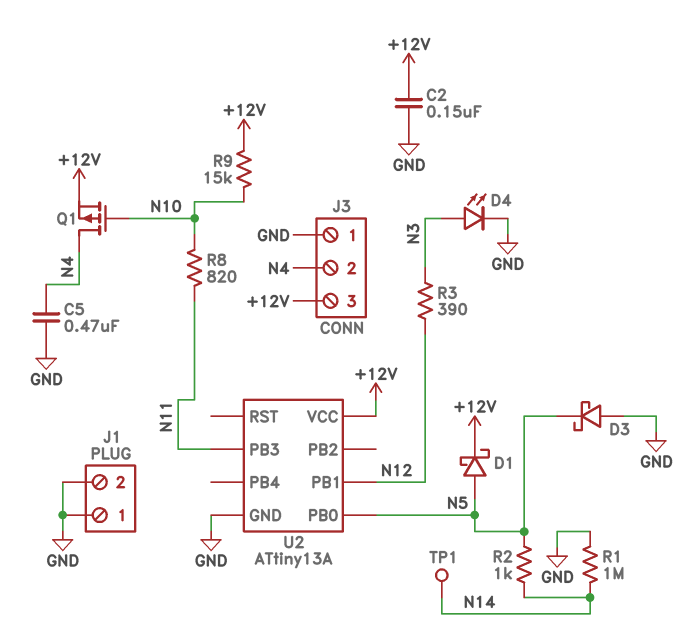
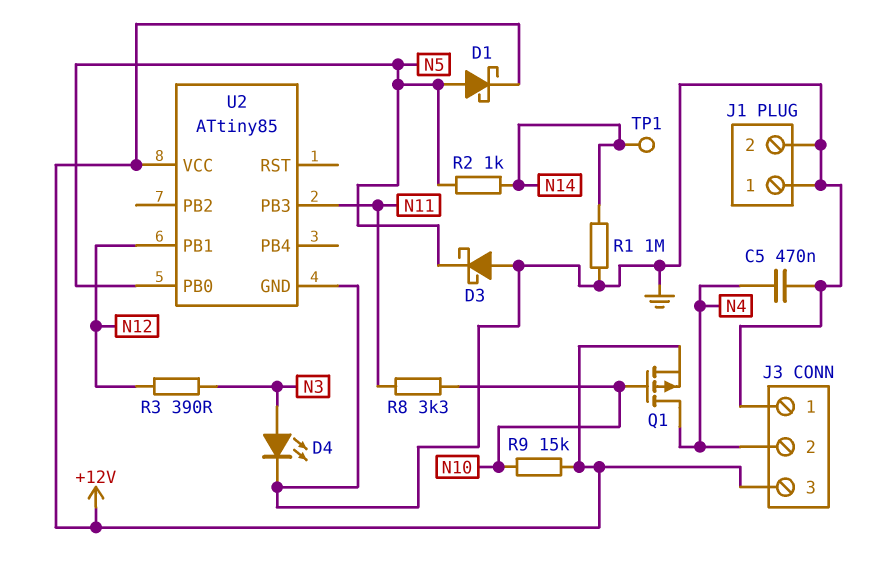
C2: 150nF (+12V, GND) -> none
R8: 820 (N10, N11) -> 3.3k (N10, N11)
U2: ATtiny13A -> ATtiny85

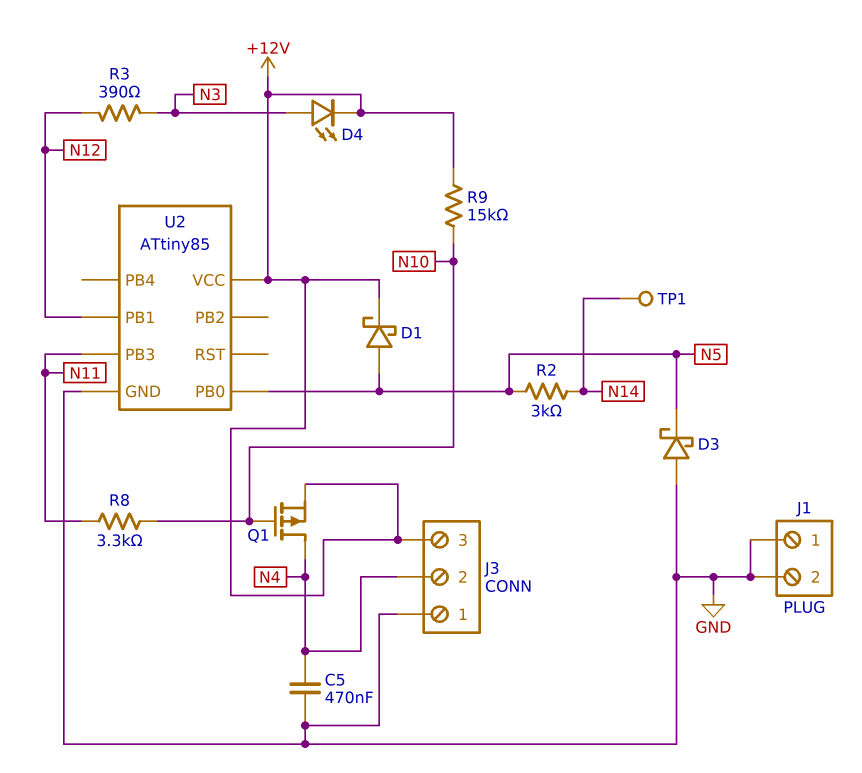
D4: LED (A N3, K GND) -> LED (A N3, K +12V)
R1: 1M (GND, N14) -> none
R2: 1k (N5, N14) -> 3k (N5, N14)

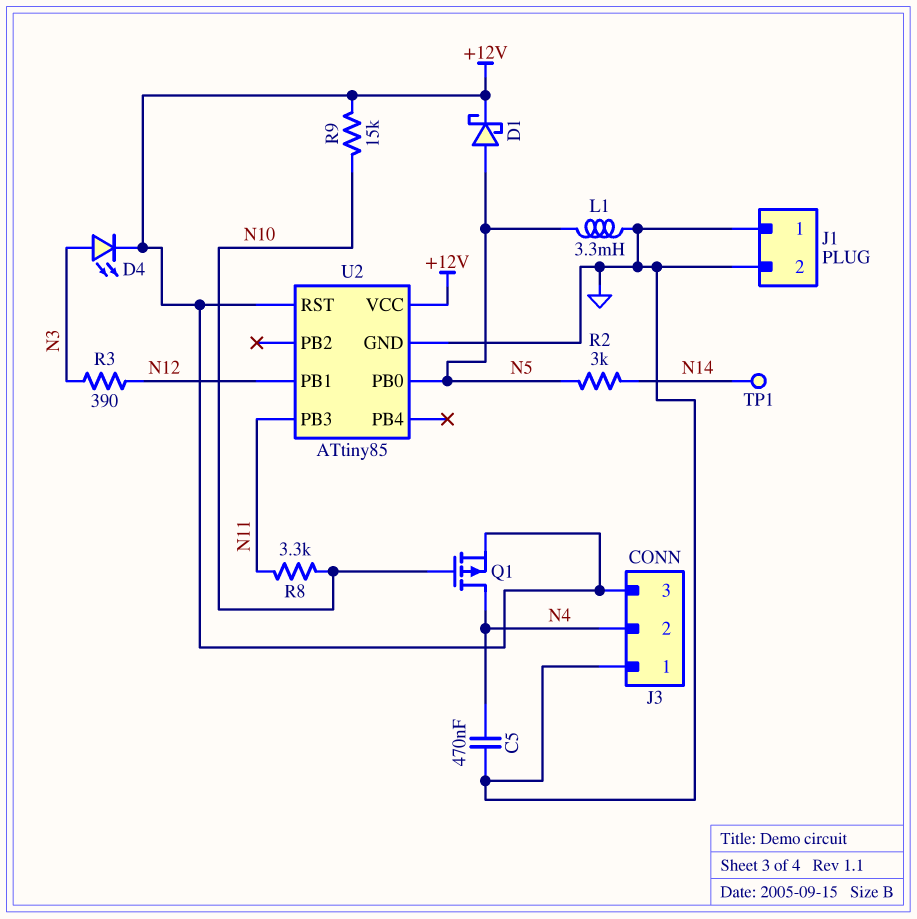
D3: schottky (A GND, K N5) -> none
L1: none -> 3.3mH (GND, N5)
U2 pin RST: none -> +12V

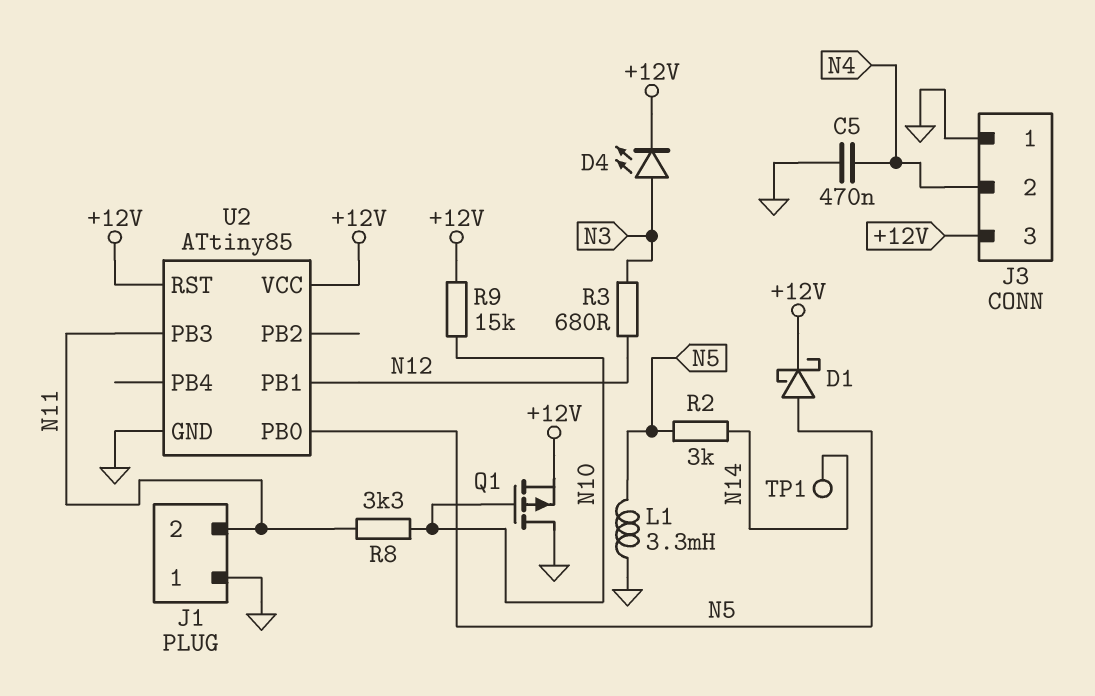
J1 pin 2: GND -> N11
Q1: PMOS (G N10, D N4, S +12V) -> PMOS (G N10, D GND, S +12V)
R3: 390 (N3, N12) -> 680 (N3, N12)

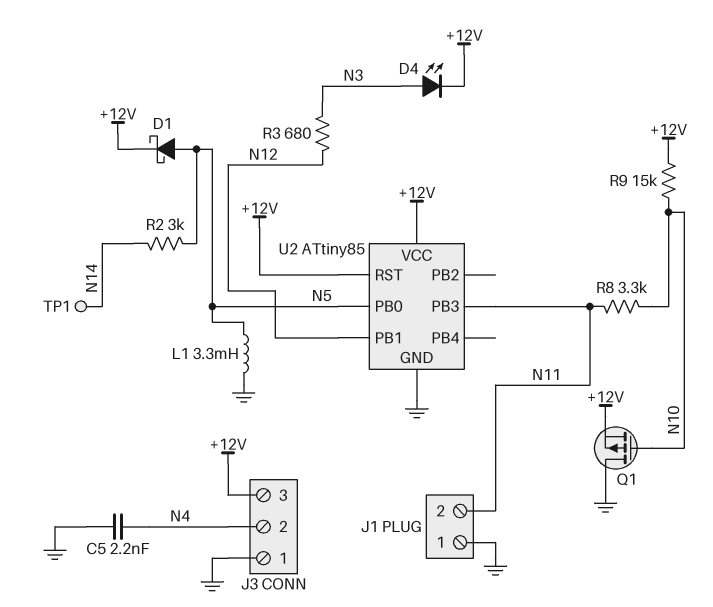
C5: 470nF (GND, N4) -> 2.2nF (GND, N4)

